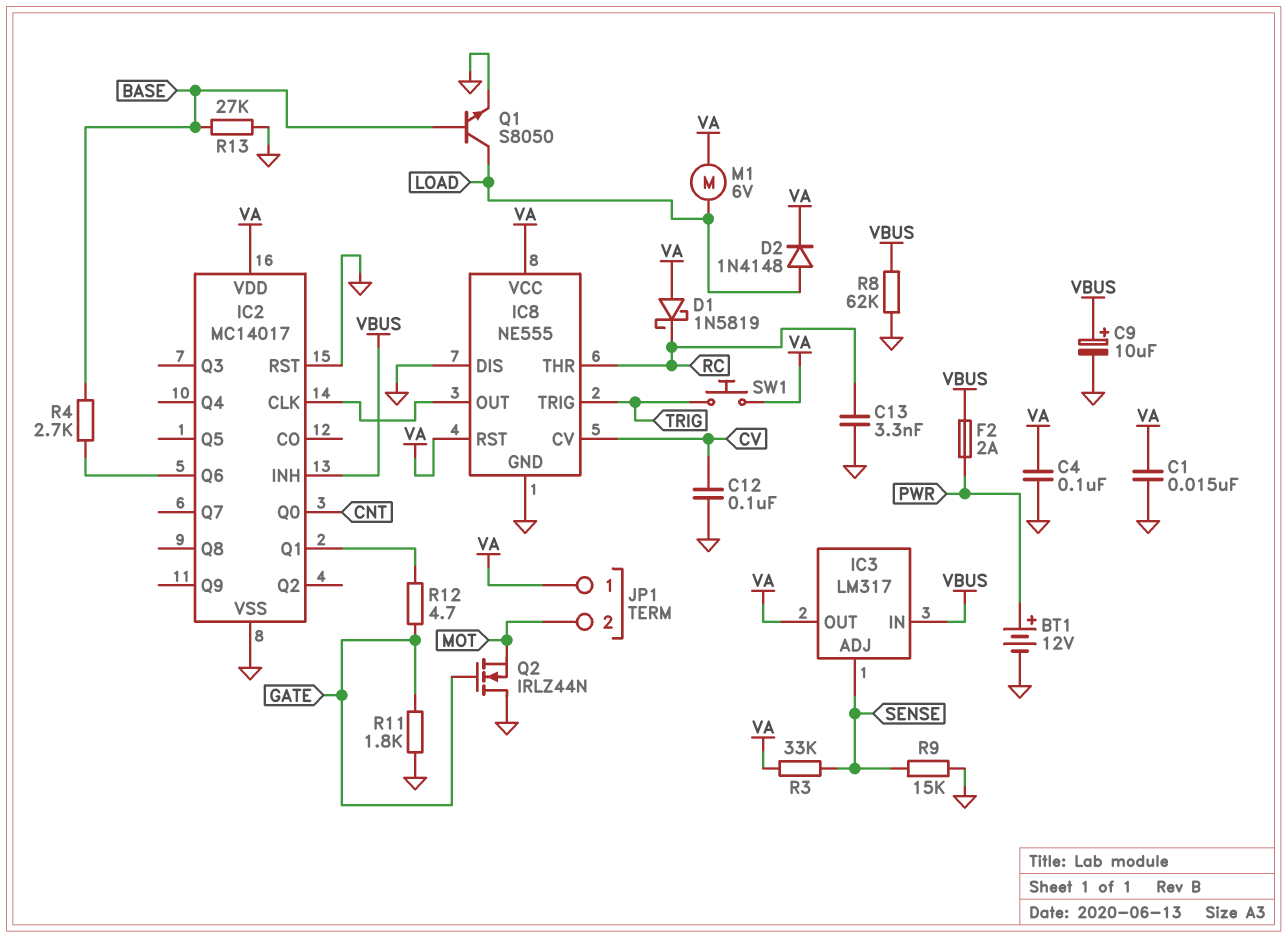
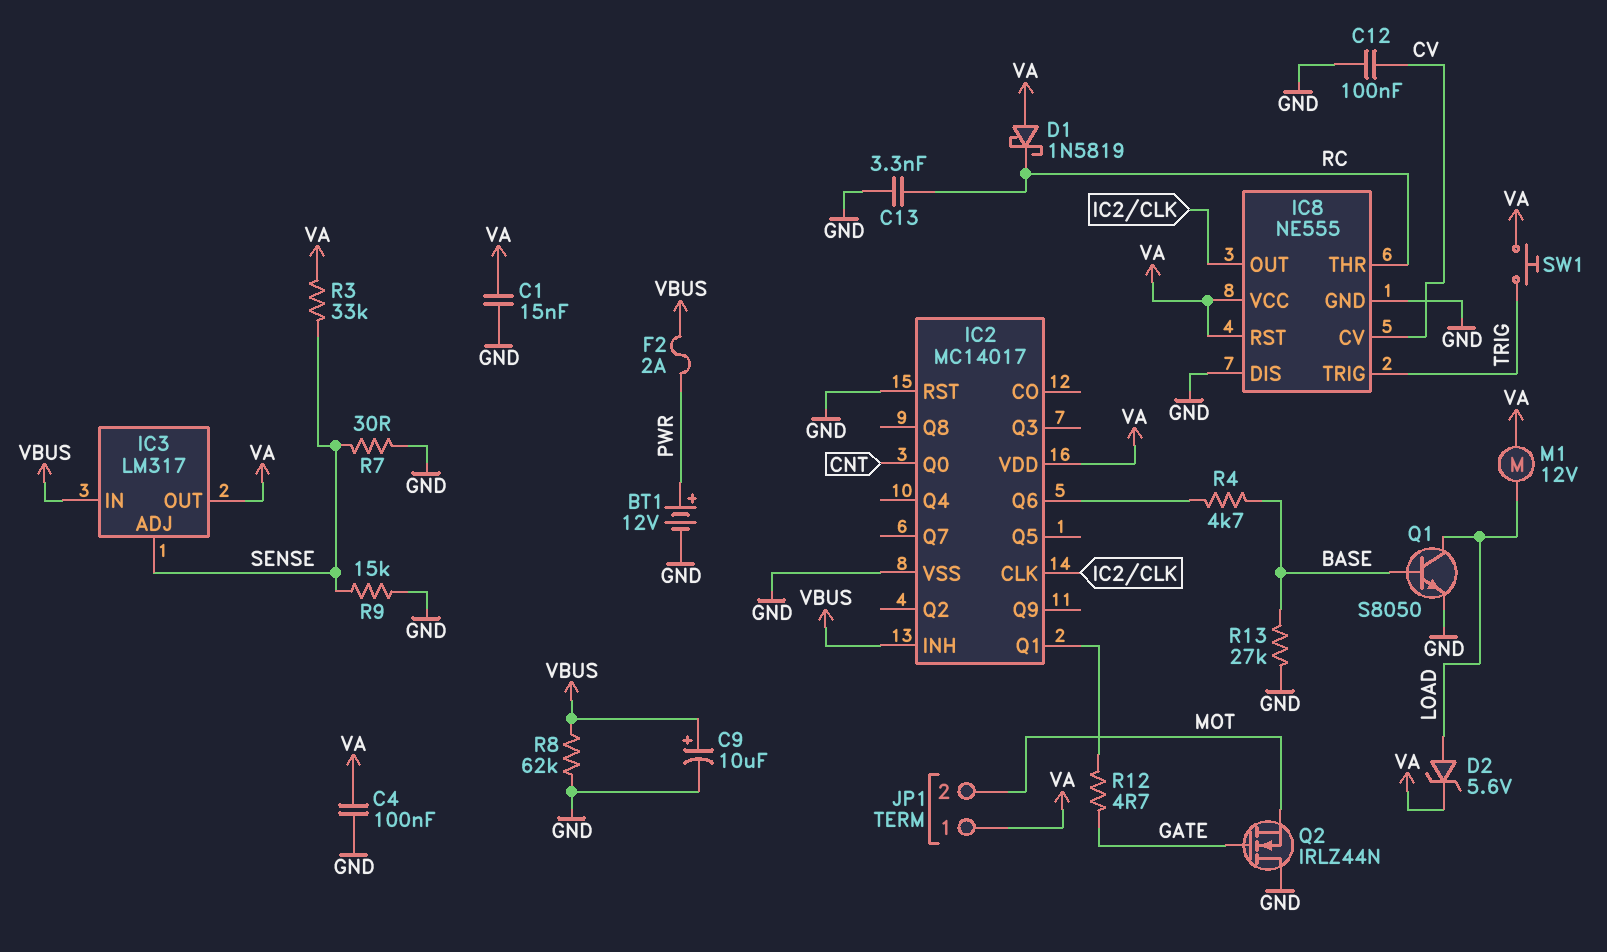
D2: diode 1N4148 (A LOAD, K VA) -> zener 5.6V (A LOAD, K VA)
M1: motor 6V (LOAD, VA) -> motor 12V (LOAD, VA)
R4: 2.7k (BASE, IC2/Q6) -> 4.7k (BASE, IC2/Q6)
R7: none -> 30 (GND, SENSE)
R11: 1.8k (GATE, GND) -> none

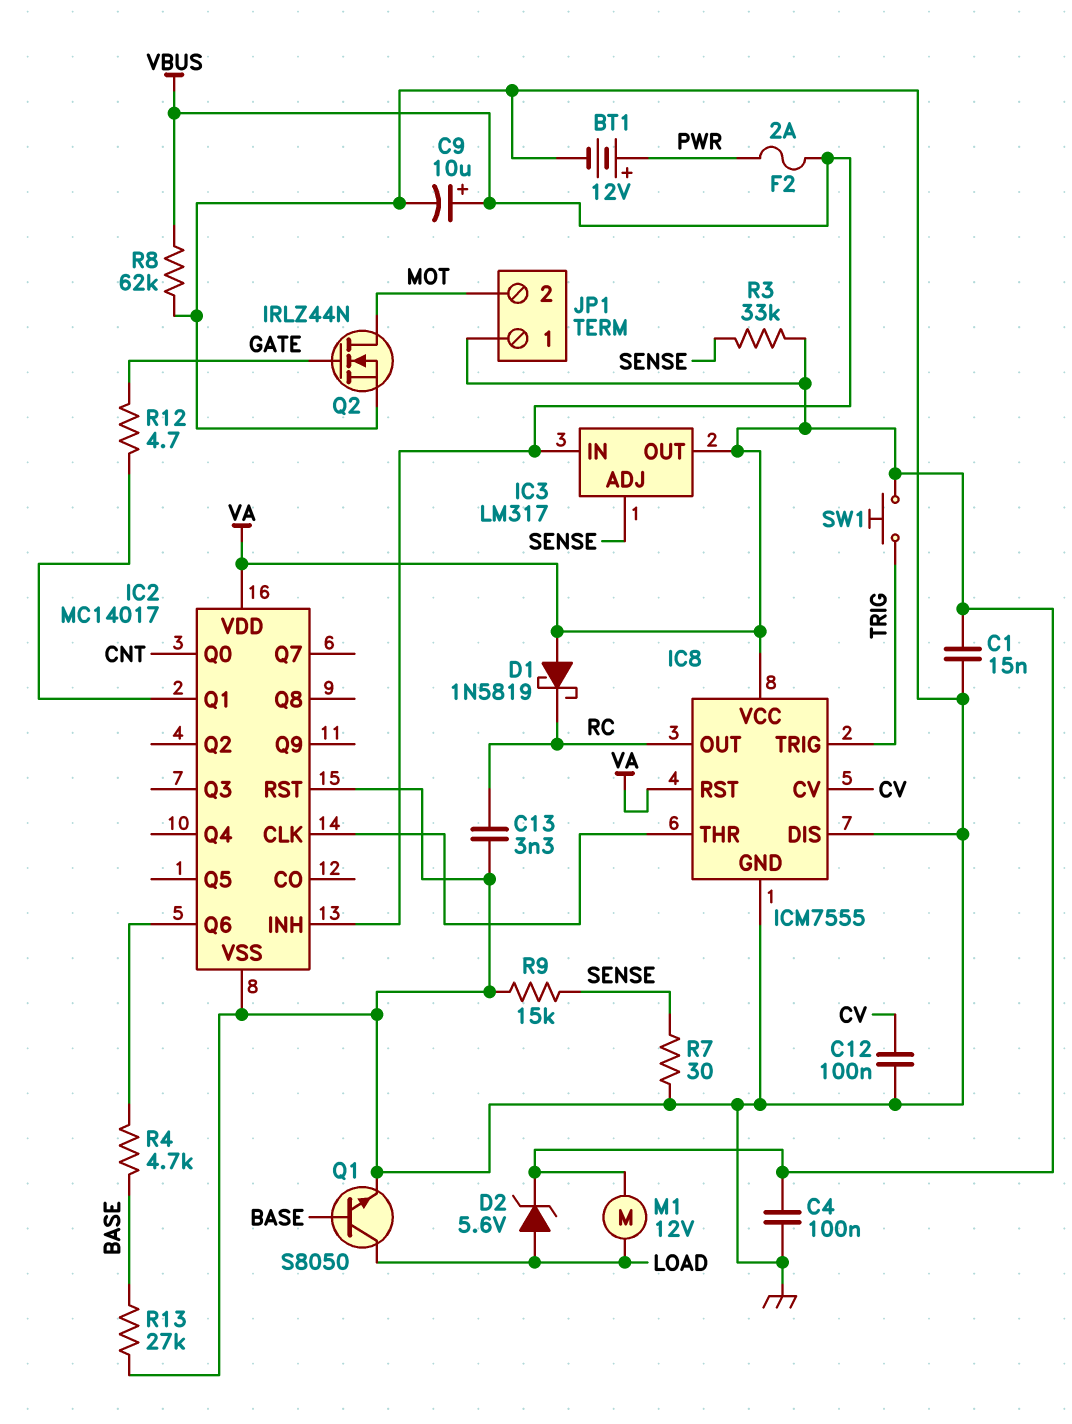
IC8: NE555 -> ICM7555
IC8 pin OUT: IC2/CLK -> RC
IC8 pin THR: RC -> IC2/CLK
Q2: NMOS IRLZ44N (G GATE, D GND, S MOT) -> NMOS IRLZ44N (G GATE, D MOT, S GND)

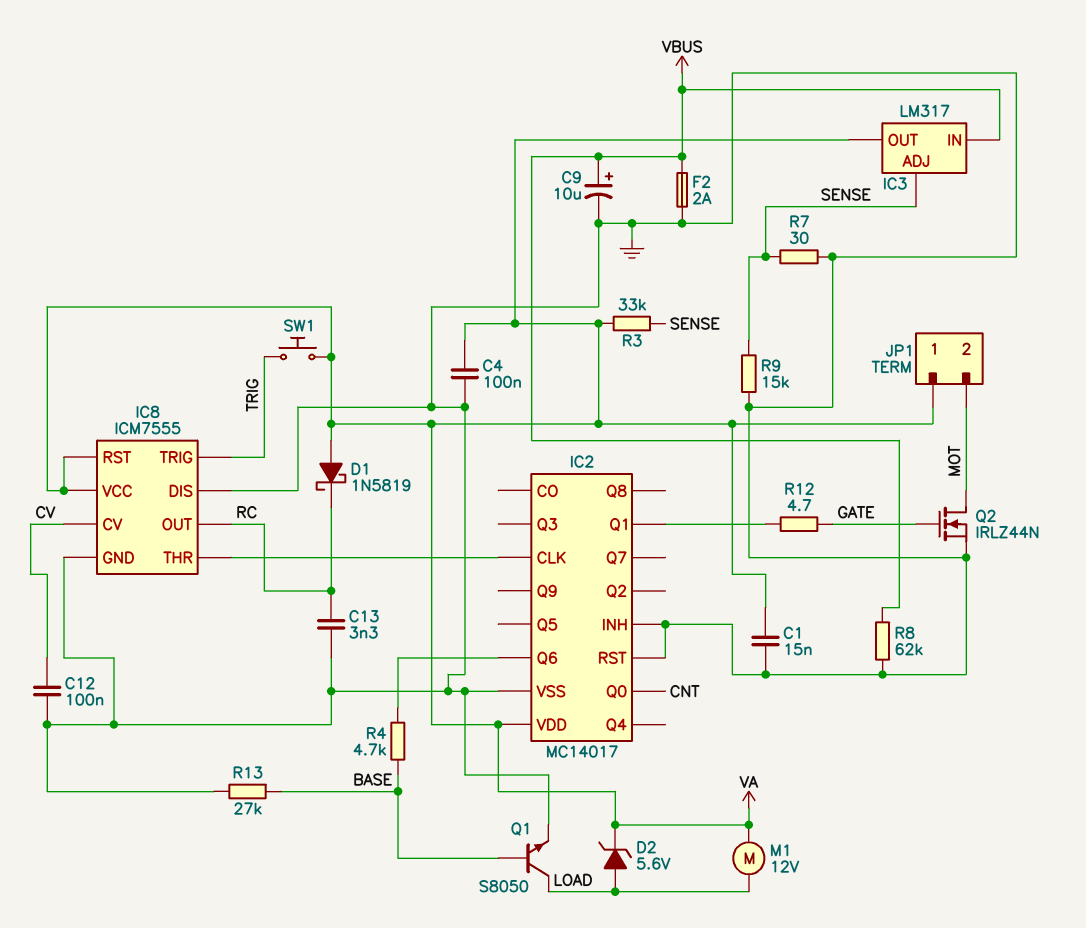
BT1: 12V (plus PWR, minus GND) -> none
F2: 2A (PWR, VBUS) -> 2A (GND, VBUS)
IC2 pin INH: VBUS -> GND

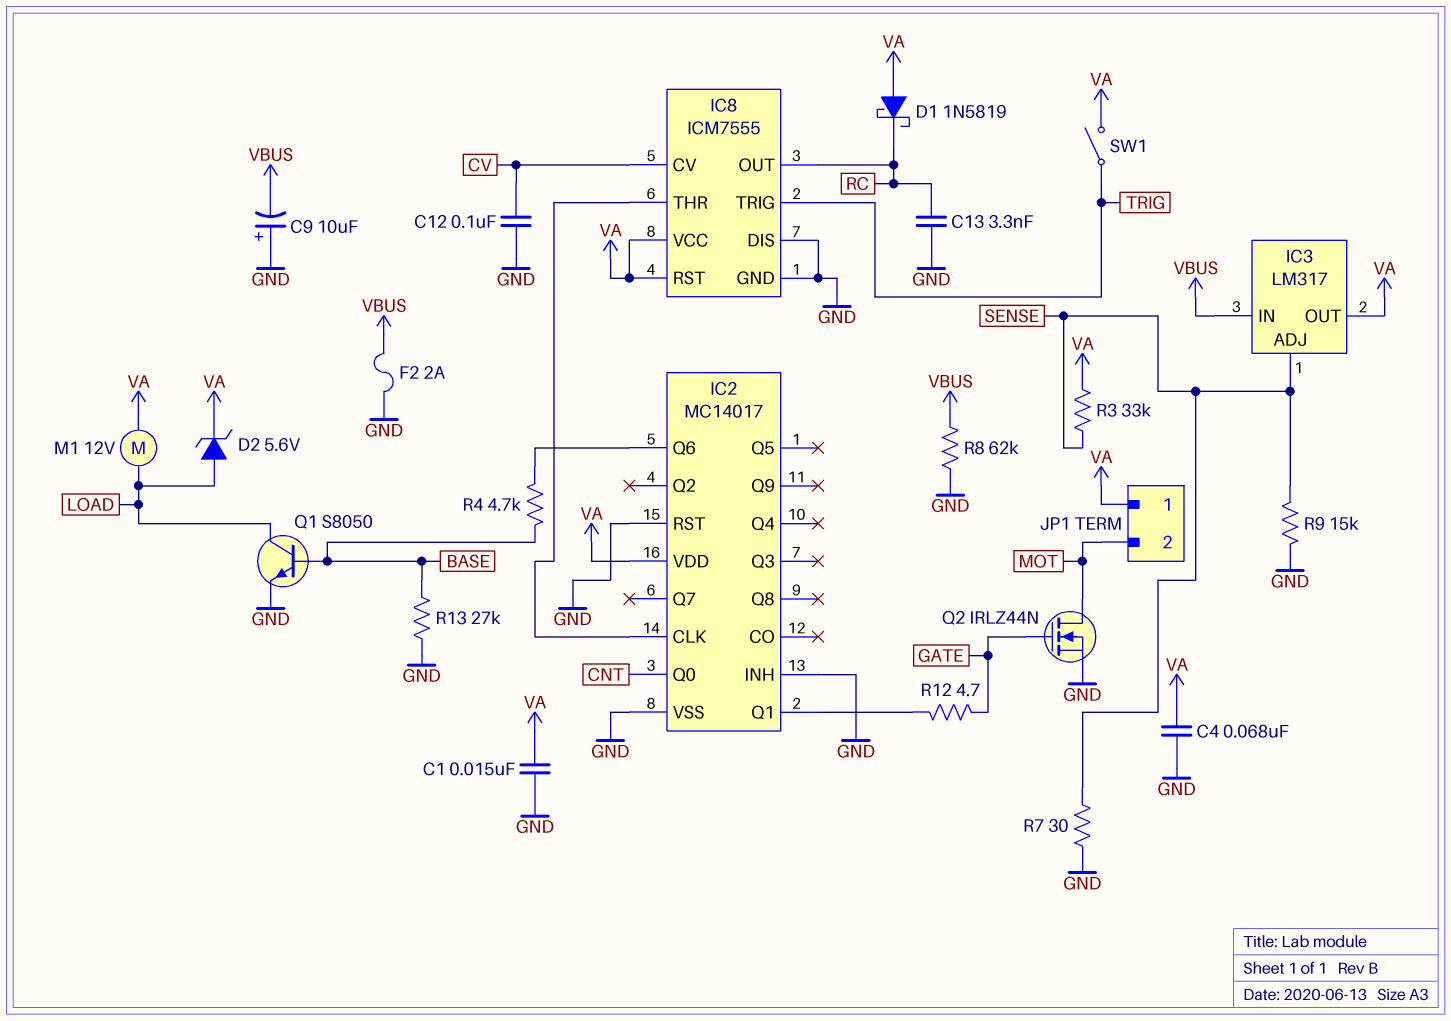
C4: 100nF (GND, VA) -> 68nF (GND, VA)
C9: 10uF (plus VBUS, minus GND) -> 10uF (plus GND, minus VBUS)
SW1: button (TRIG, VA) -> switch (TRIG, VA)

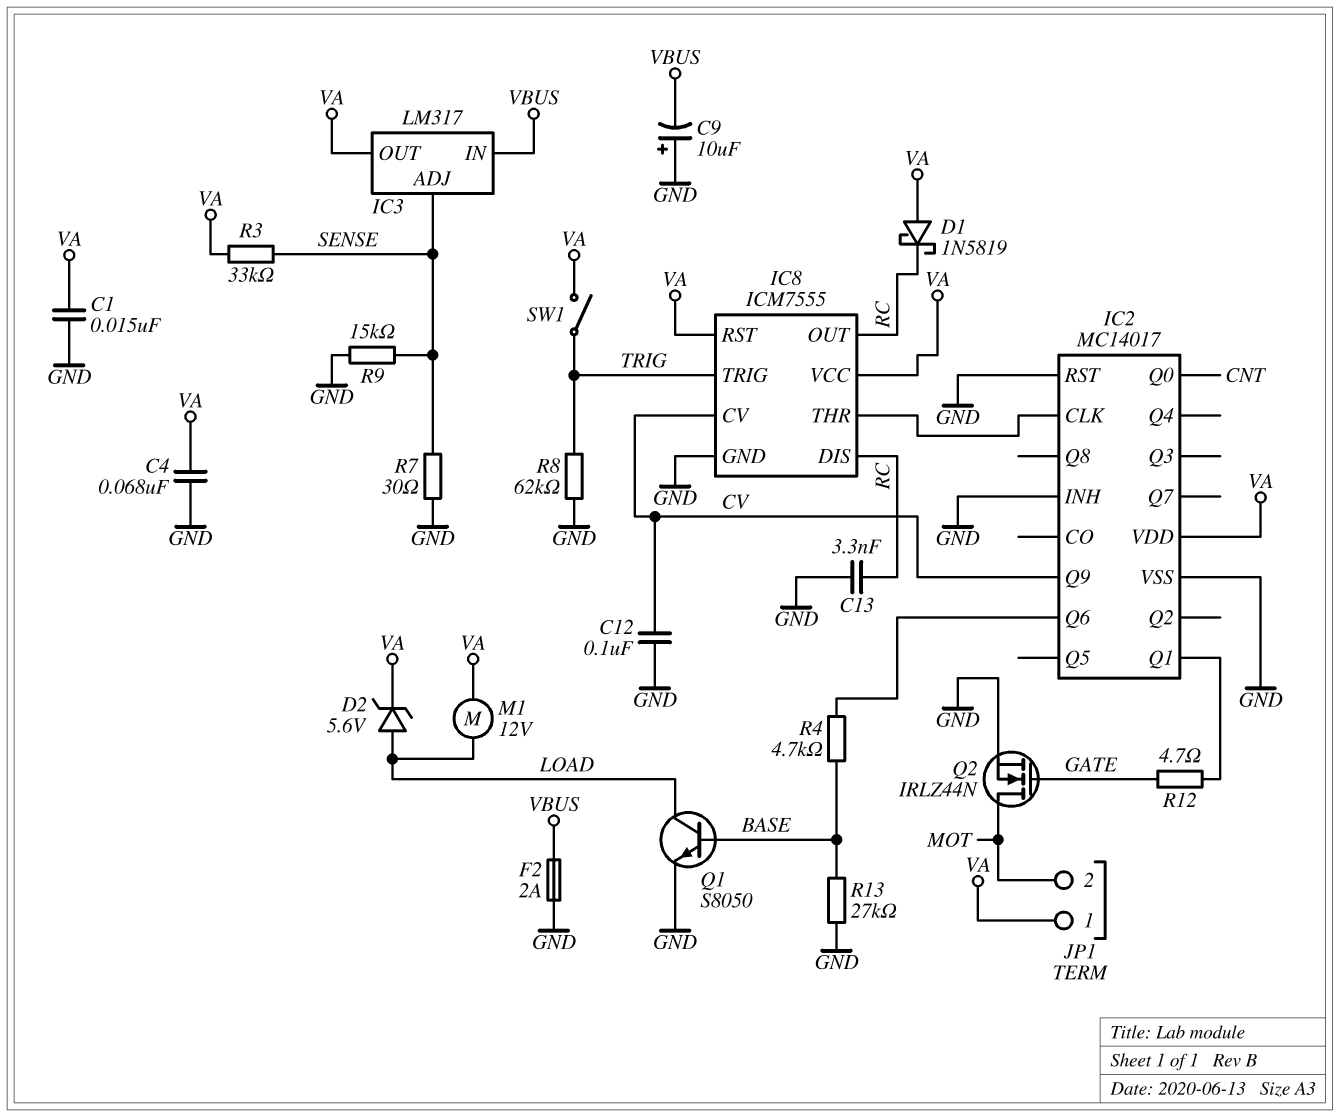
IC2 pin Q9: none -> CV
IC8 pin DIS: GND -> RC
R8: 62k (GND, VBUS) -> 62k (GND, TRIG)

